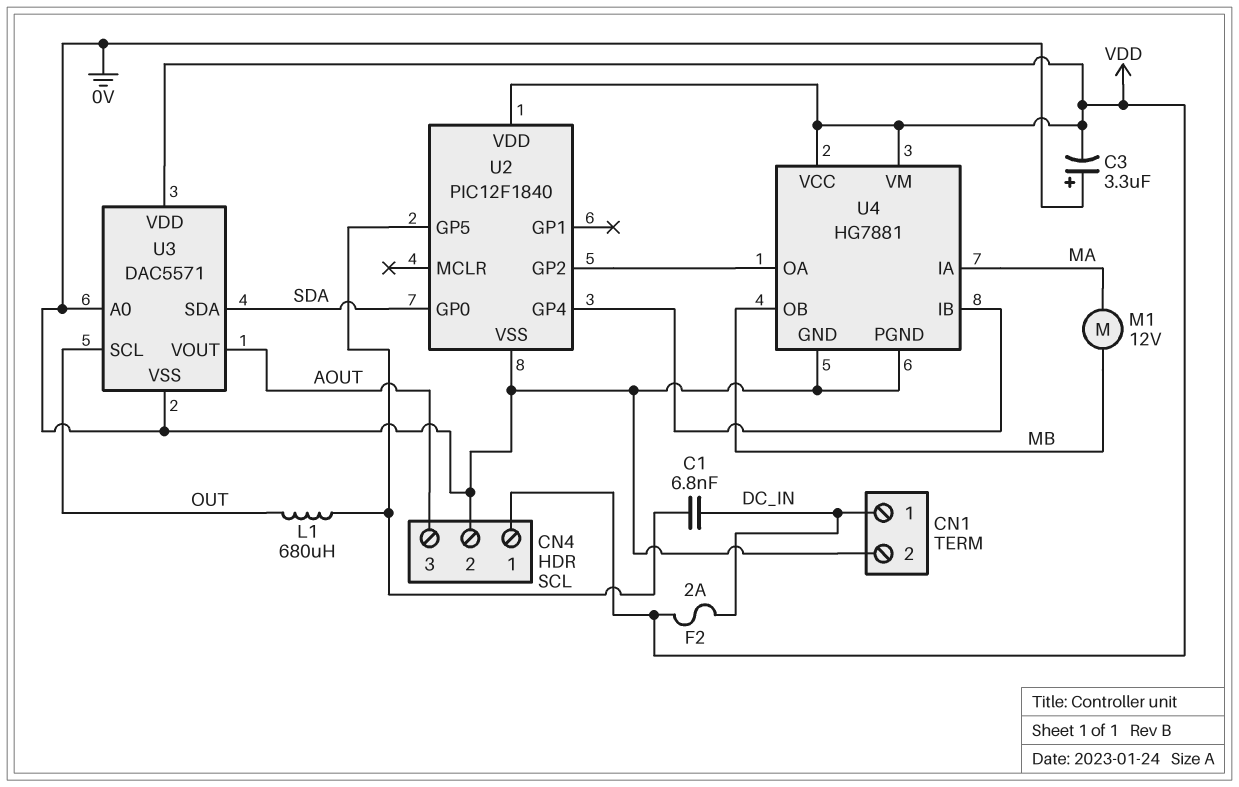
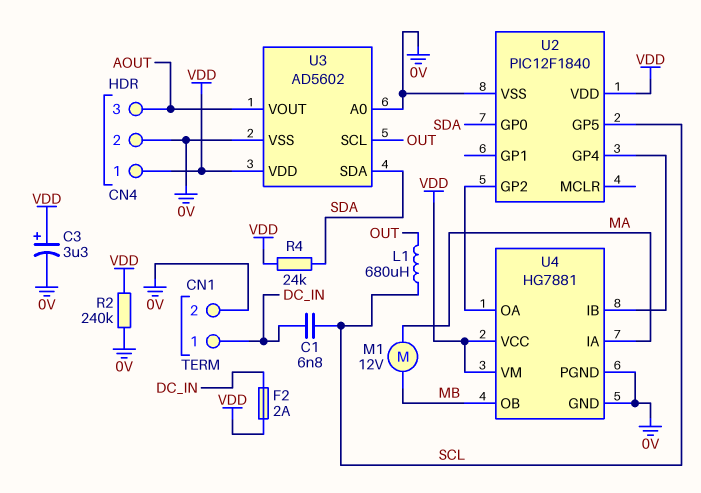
C3: 3.3uF (plus 0V, minus VDD) -> 3.3uF (plus VDD, minus 0V)
R2: none -> 240k (0V, VDD)
R4: none -> 24k (SDA, VDD)
U3: DAC5571 -> AD5602

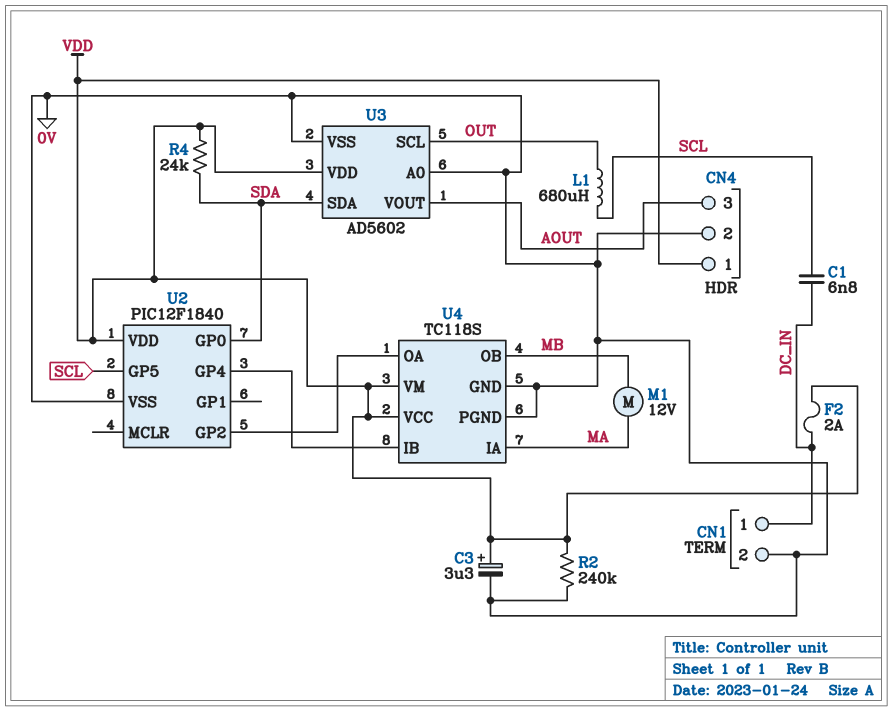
U4: HG7881 -> TC118S

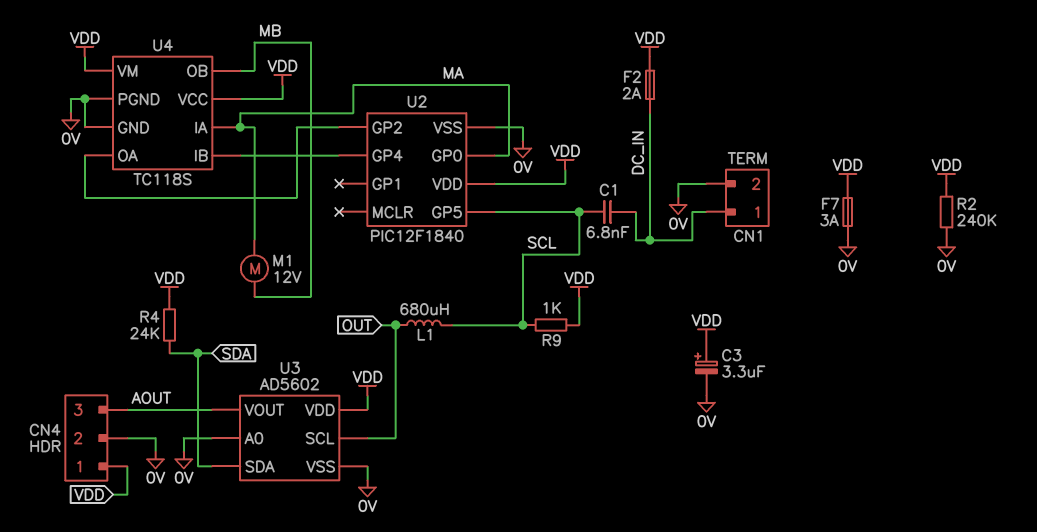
F7: none -> 3A (0V, VDD)
R9: none -> 1k (SCL, VDD)
U2 pin GP0: SDA -> MA

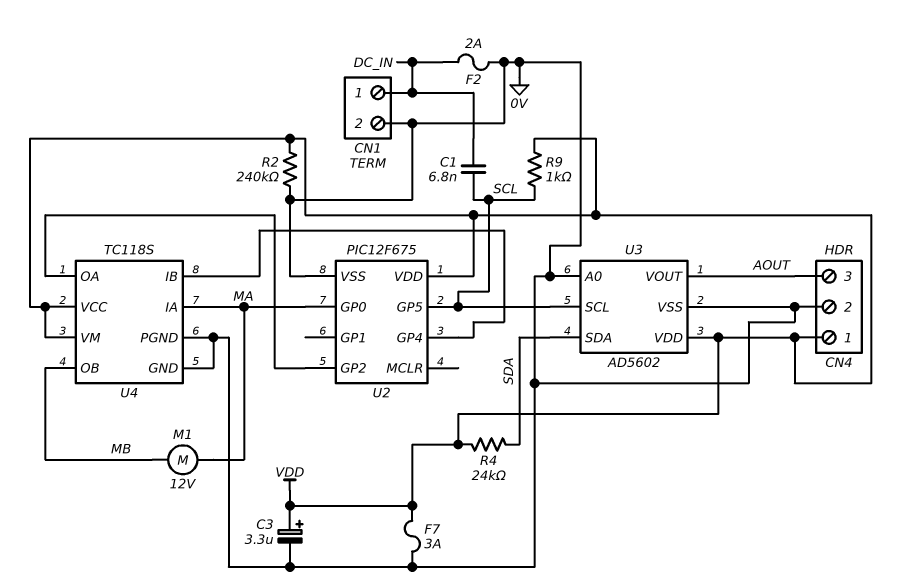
F2: 2A (DC_IN, VDD) -> 2A (0V, DC_IN)
L1: 680uH (OUT, SCL) -> none
U2: PIC12F1840 -> PIC12F675
U3 pin SCL: OUT -> SCL

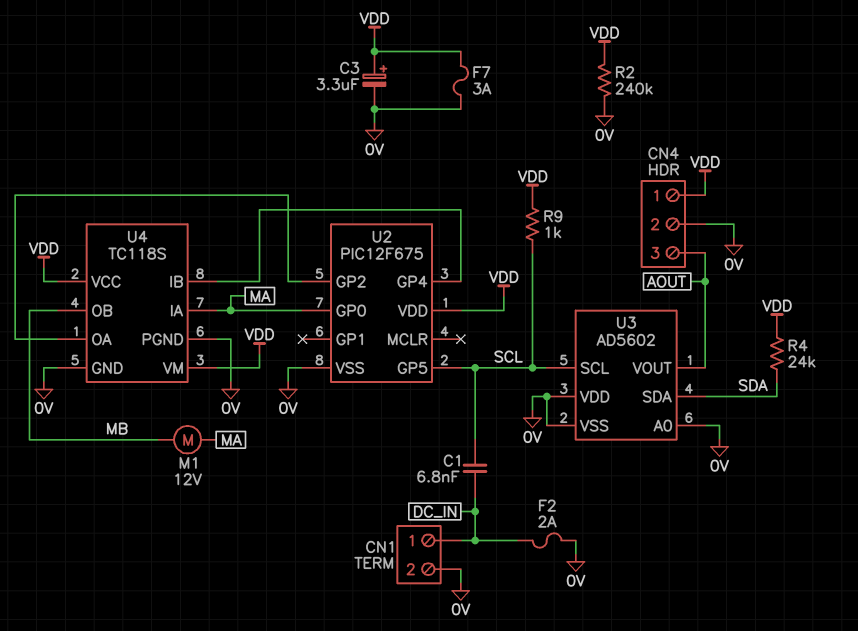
U3 pin VDD: VDD -> 0V

